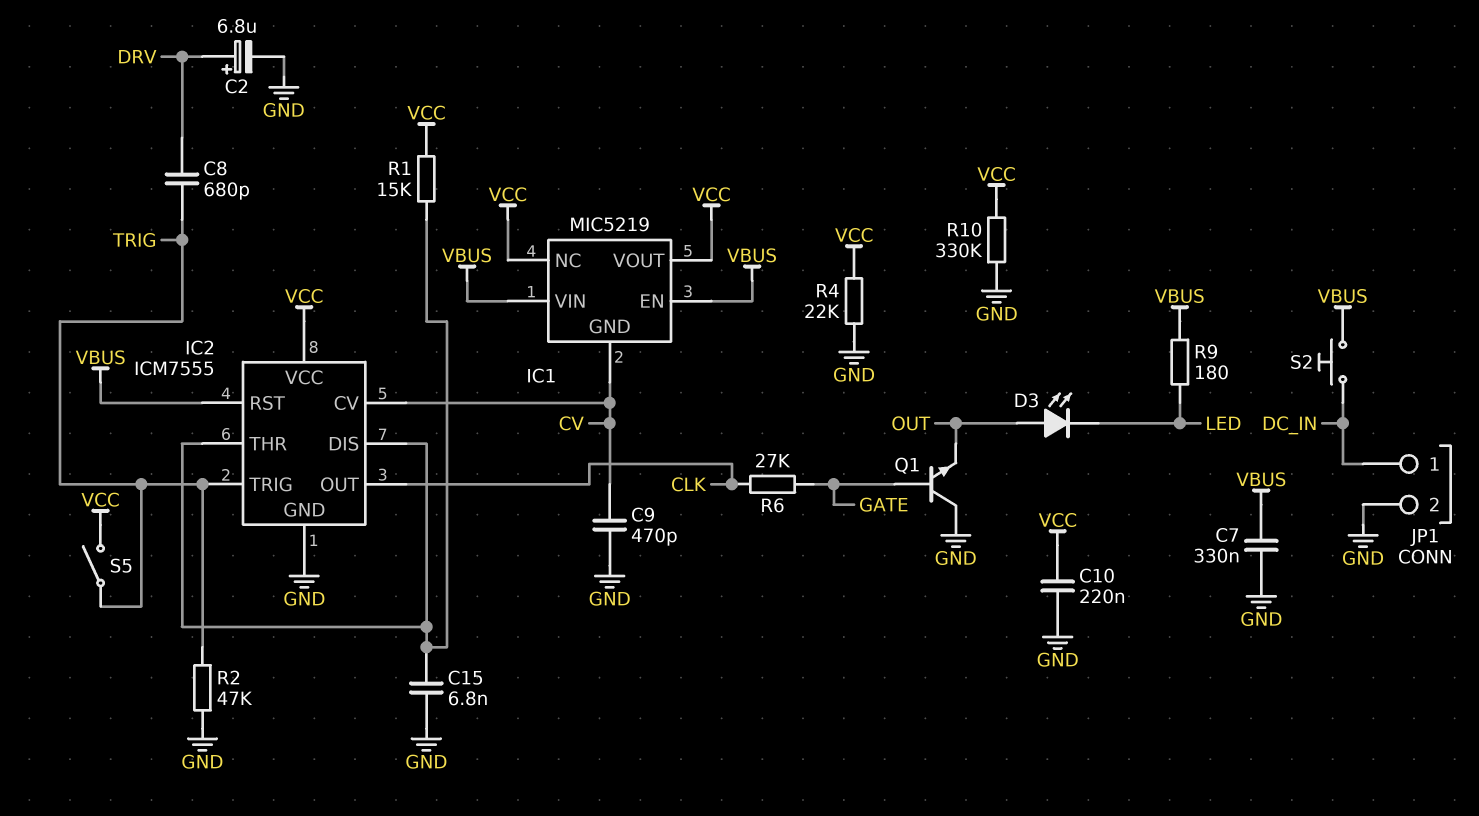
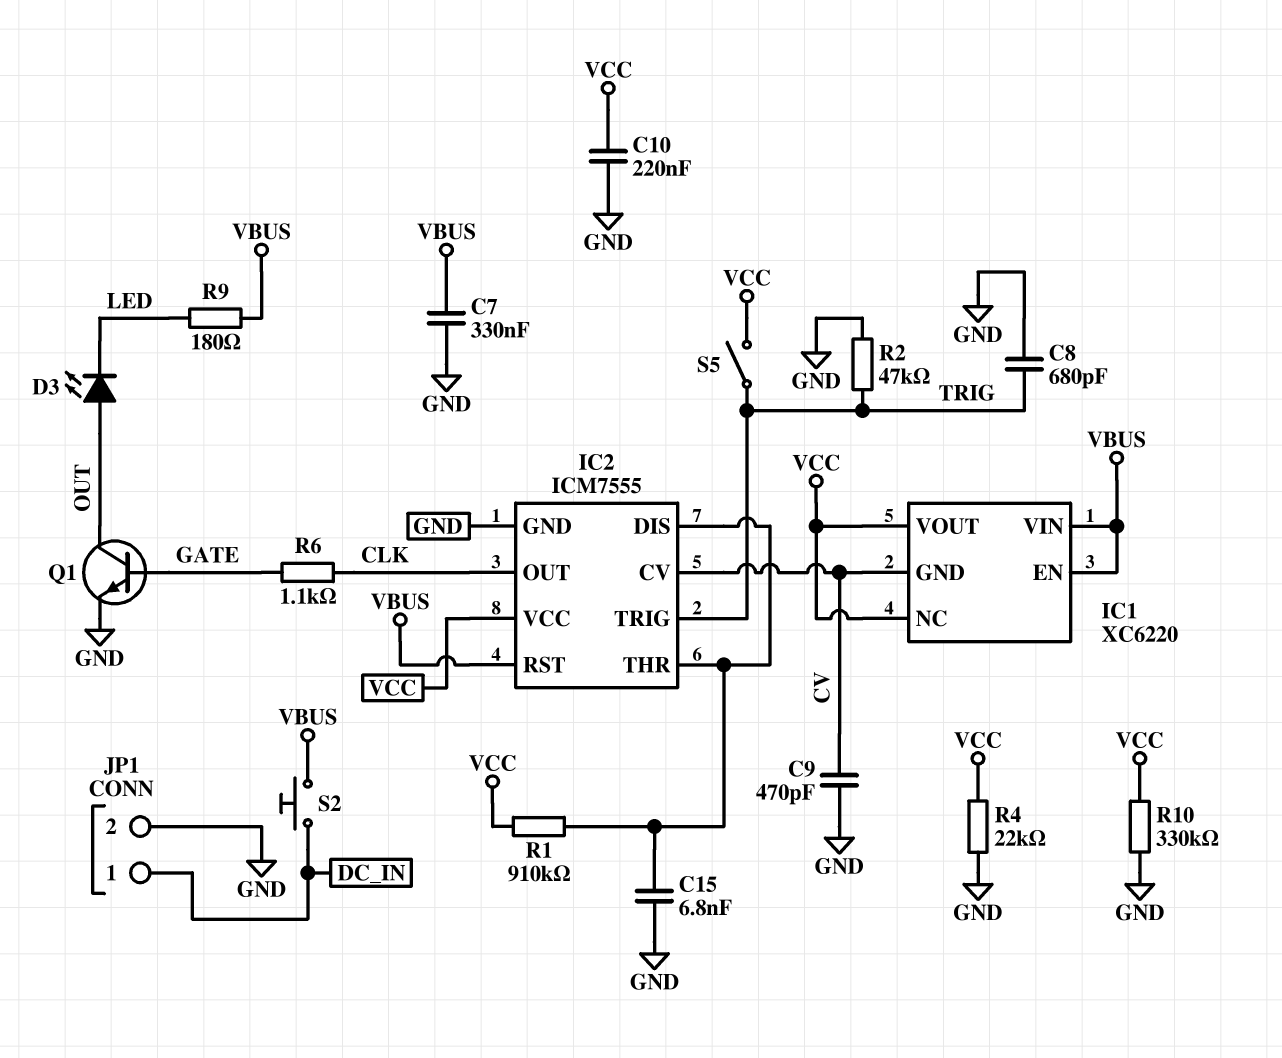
C2: 6.8uF (plus DRV, minus GND) -> none
C8: 680pF (DRV, TRIG) -> 680pF (GND, TRIG)
IC1: MIC5219 -> XC6220
Q1: NPN (B GATE, C GND, E OUT) -> NPN (B GATE, C OUT, E GND)
R1: 15k (IC2/DIS, VCC) -> 910k (IC2/DIS, VCC)
R6: 27k (CLK, GATE) -> 1.1k (CLK, GATE)

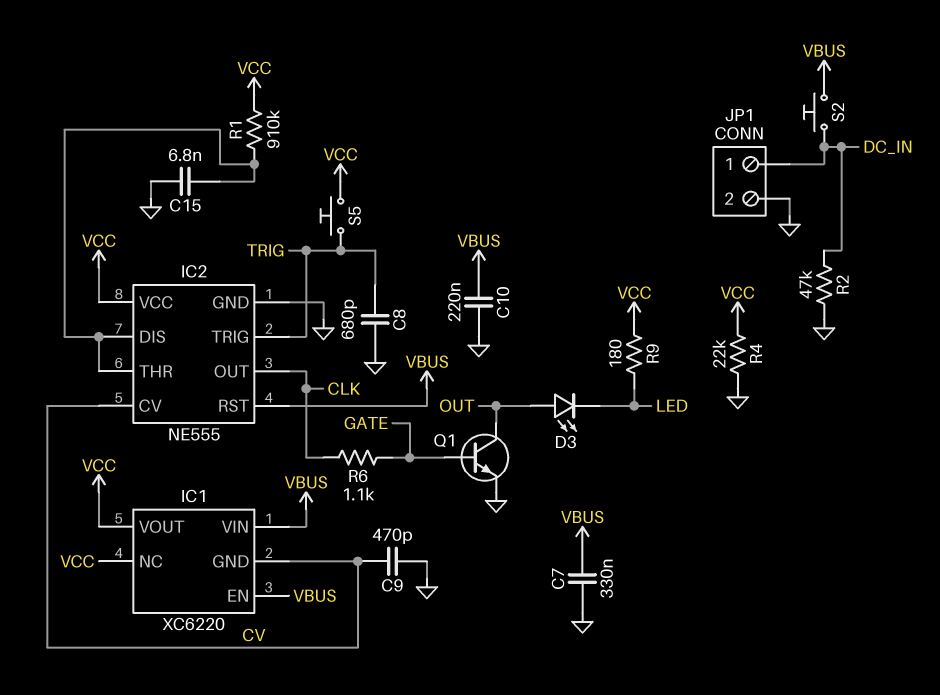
C10: 220nF (GND, VCC) -> 220nF (GND, VBUS)
IC2: ICM7555 -> NE555
R2: 47k (GND, TRIG) -> 47k (DC_IN, GND)
R9: 180 (LED, VBUS) -> 180 (LED, VCC)
R10: 330k (GND, VCC) -> none
S5: switch (TRIG, VCC) -> button (TRIG, VCC)

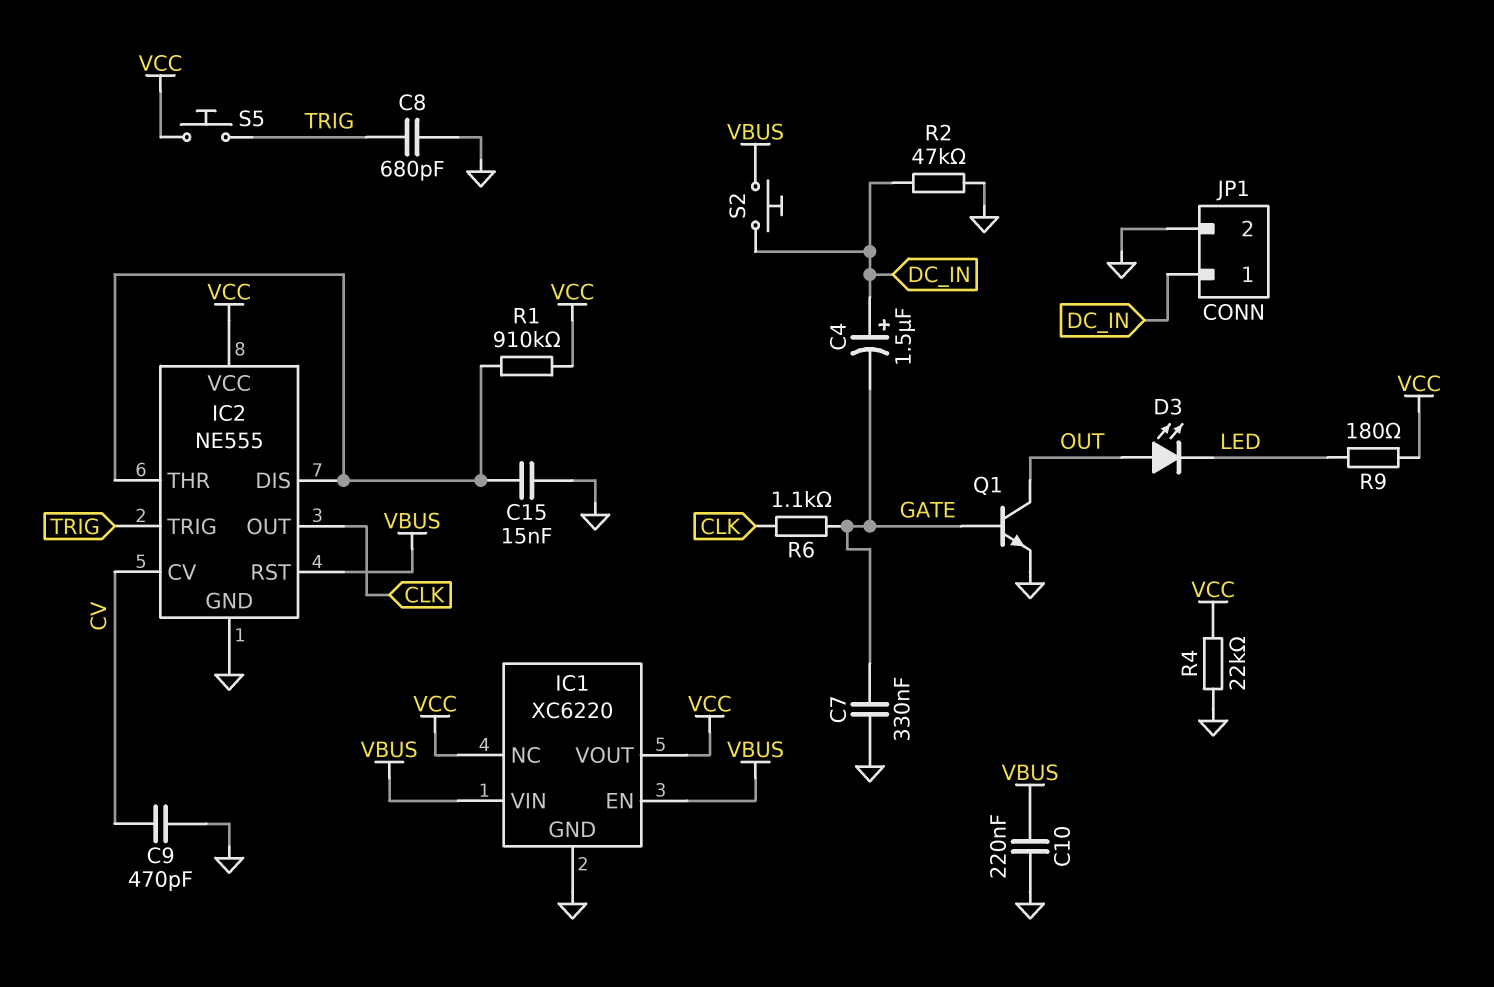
C4: none -> 1.5uF (plus DC_IN, minus GATE)
C7: 330nF (GND, VBUS) -> 330nF (GATE, GND)
C15: 6.8nF (GND, IC2/DIS) -> 15nF (GND, IC2/DIS)
IC1 pin GND: CV -> GND

